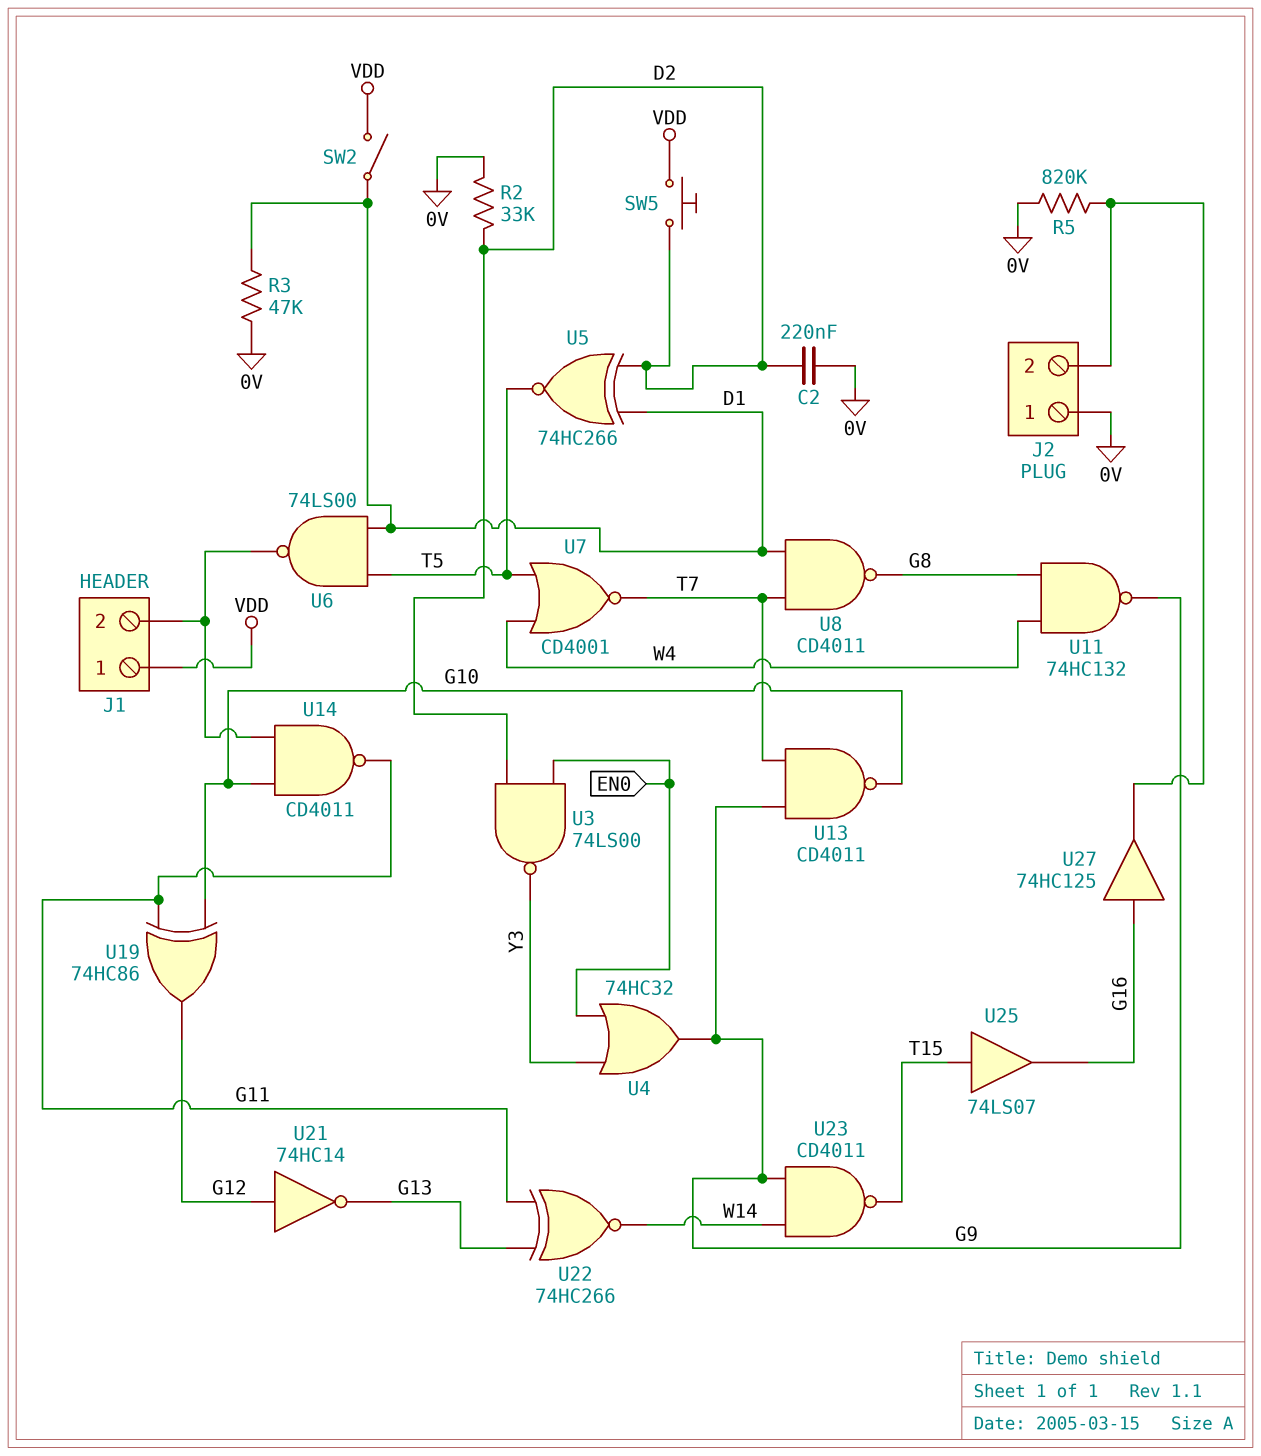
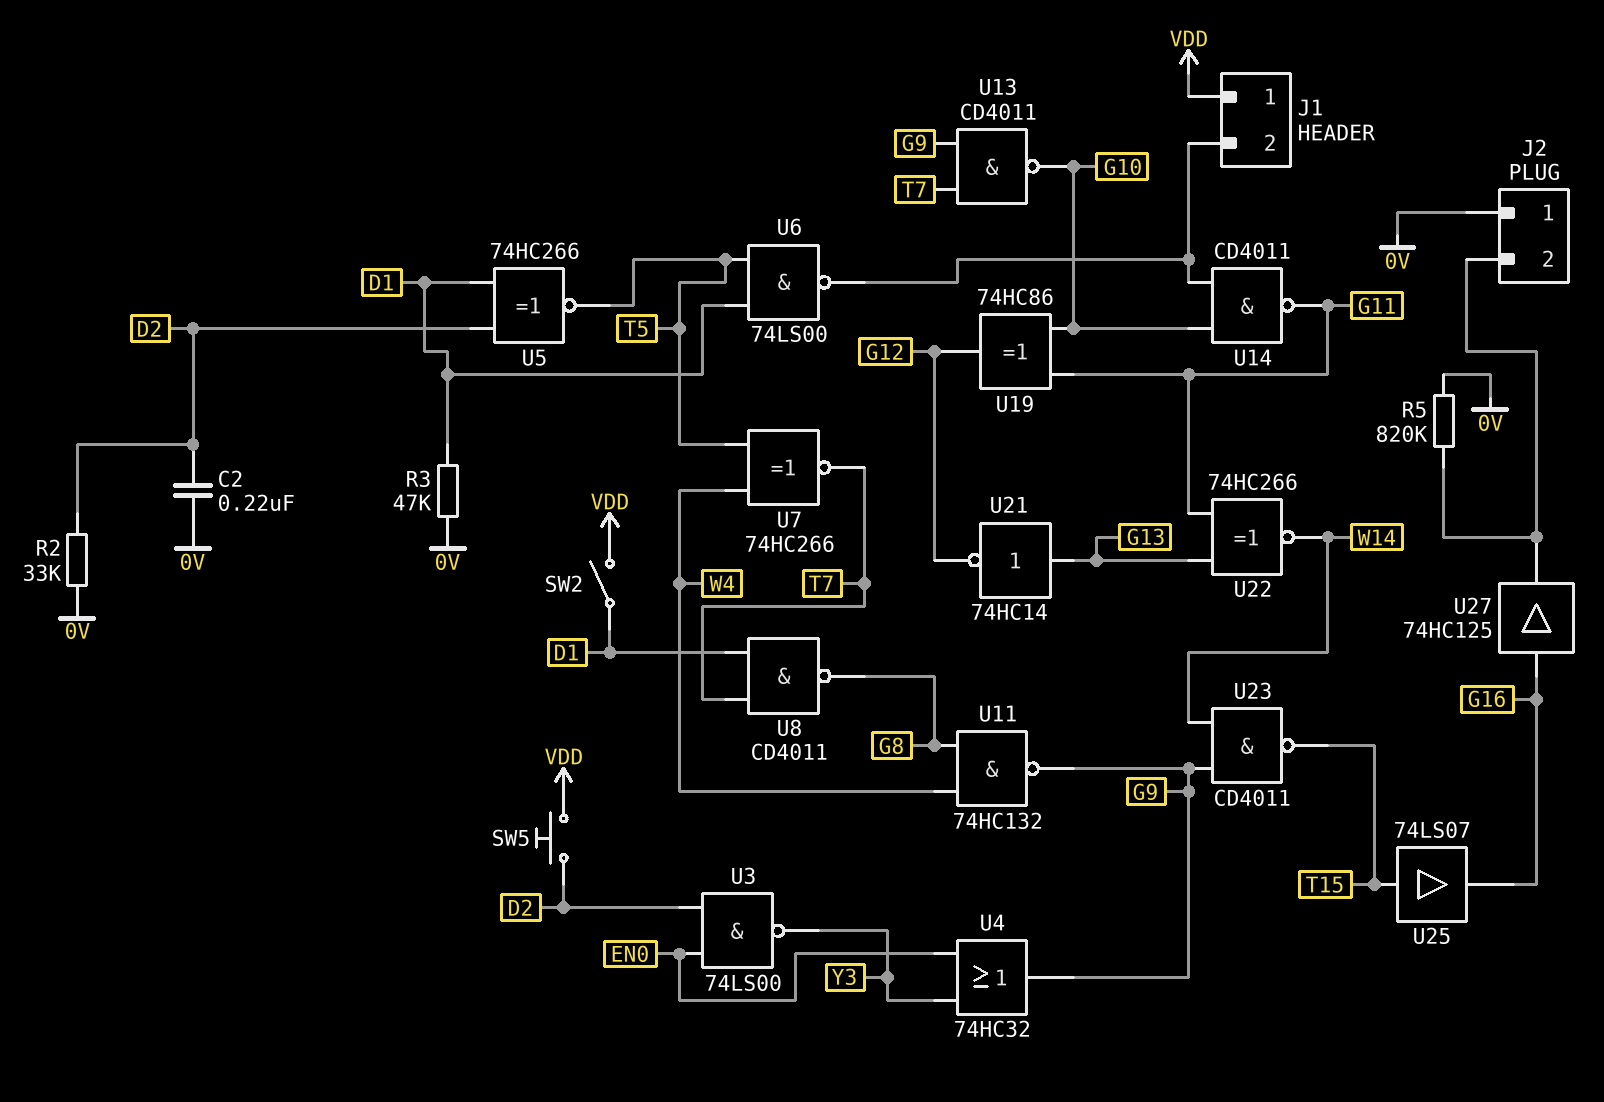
U7: NOR CD4001 (in T5, in W4, out T7) -> XNOR 74HC266 (in T5, in W4, out T7)
U21: NOT 74HC14 (in G12, out G13) -> NOT 74HC14 (in G13, out G12)

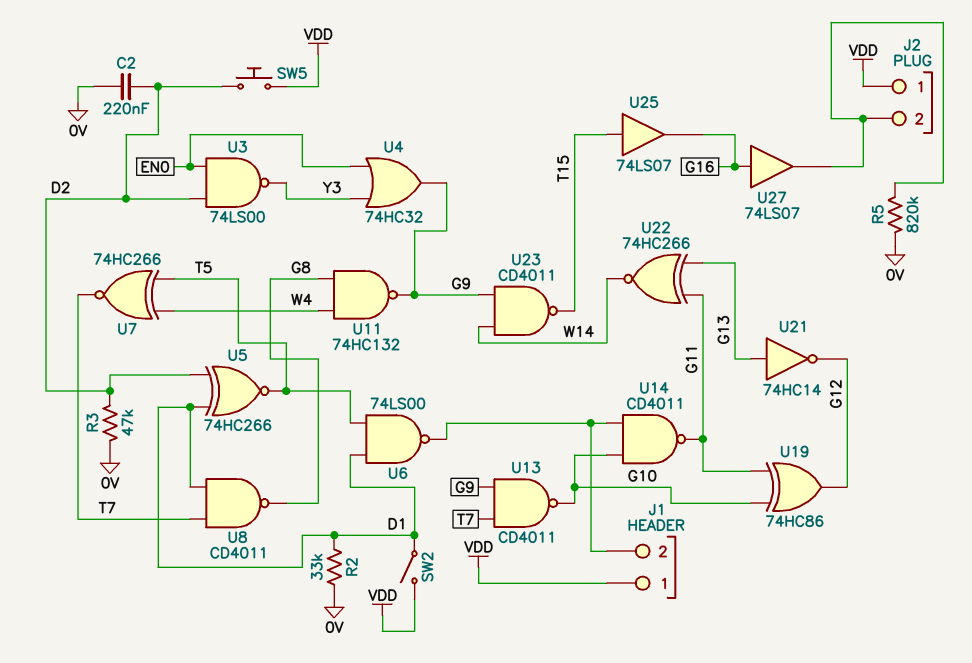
J2 pin 1: 0V -> VDD
R2: 33k (0V, D2) -> 33k (0V, D1)
R3: 47k (0V, D1) -> 47k (0V, D2)
U27: buffer 74HC125 (in G16, out J2/2) -> buffer 74LS07 (in G16, out J2/2)

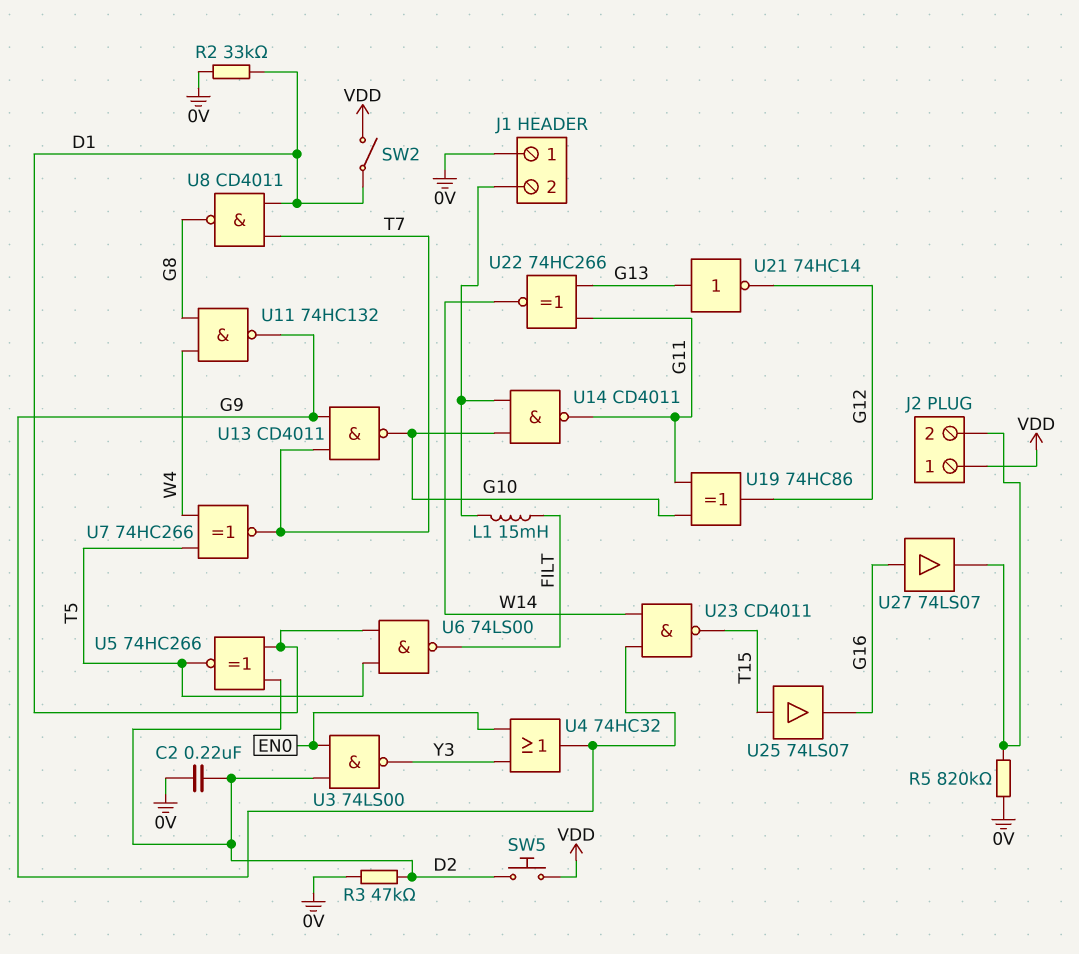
J1 pin 1: VDD -> 0V
L1: none -> 15mH (FILT, J1/2)
U6: NAND 74LS00 (in D1, in T5, out J1/2) -> NAND 74LS00 (in D1, in T5, out FILT)

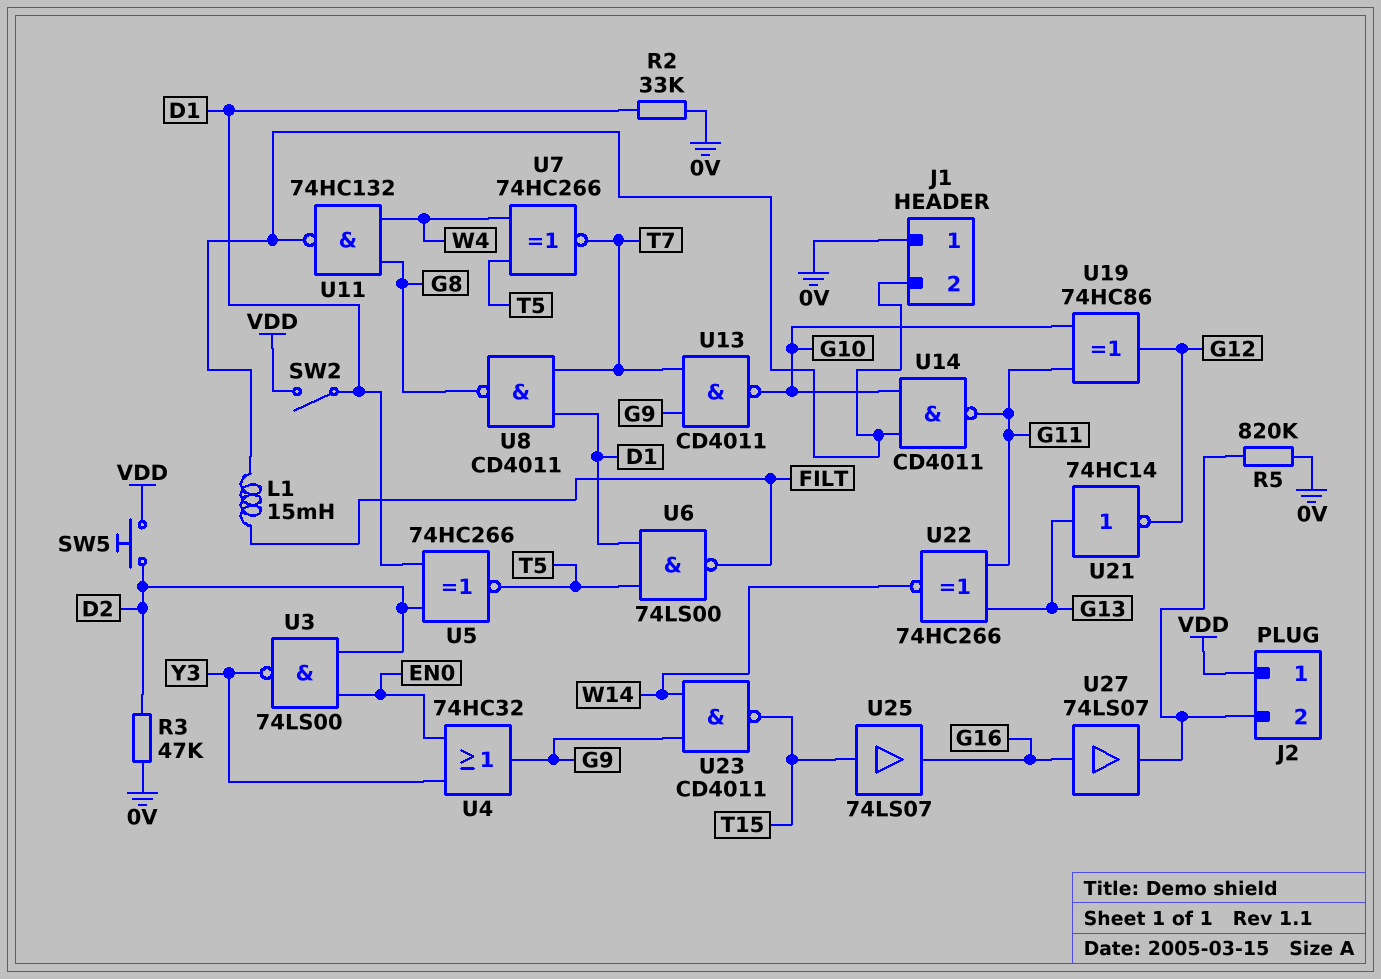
C2: 220nF (0V, D2) -> none
U11: NAND 74HC132 (in G8, in W4, out G9) -> NAND 74HC132 (in G8, in W4, out J1/2)

